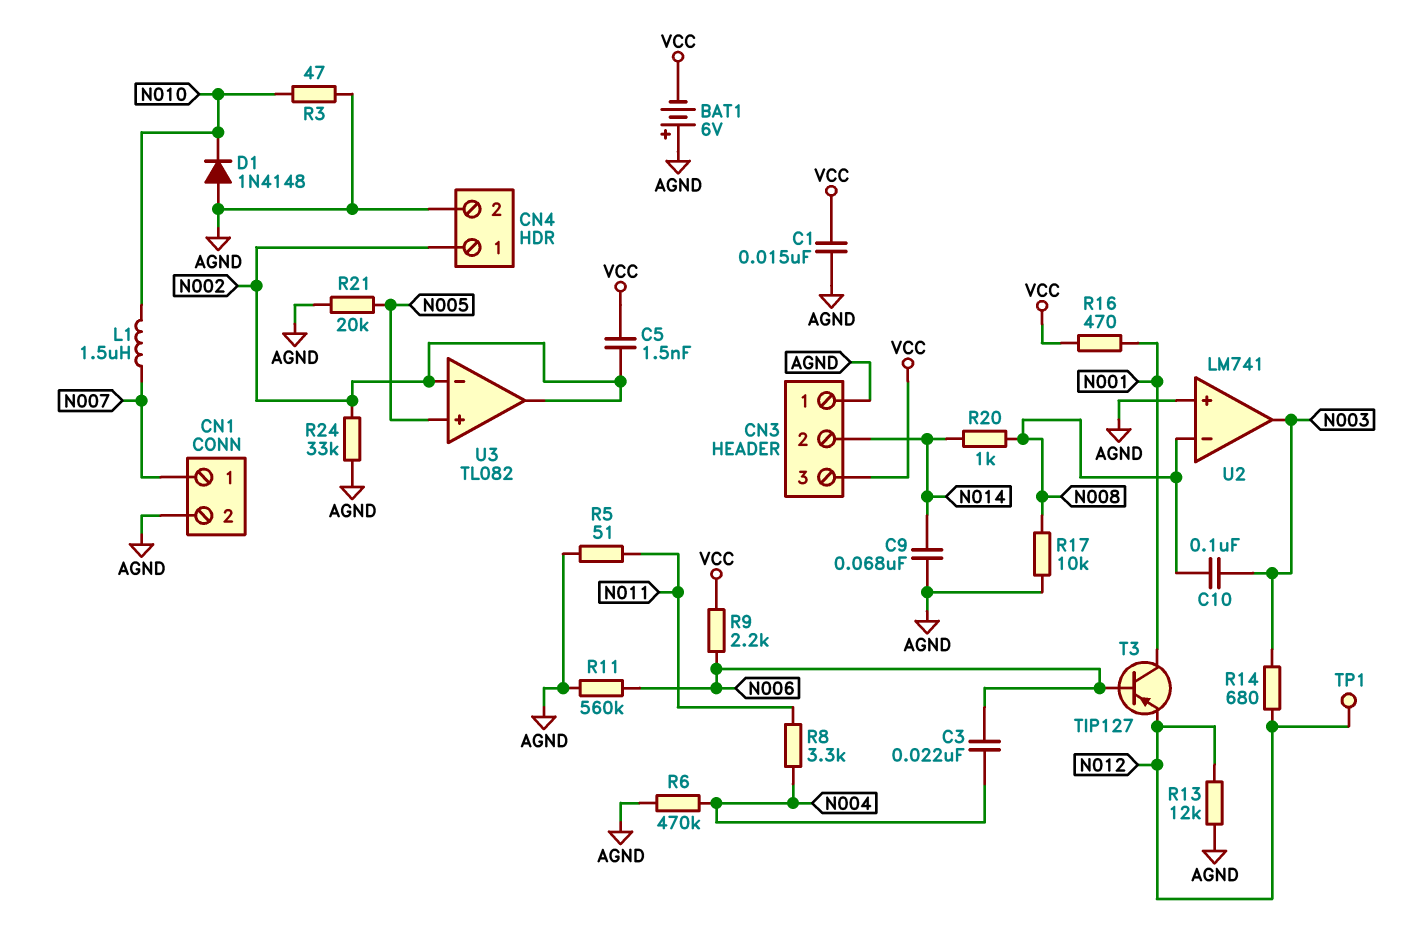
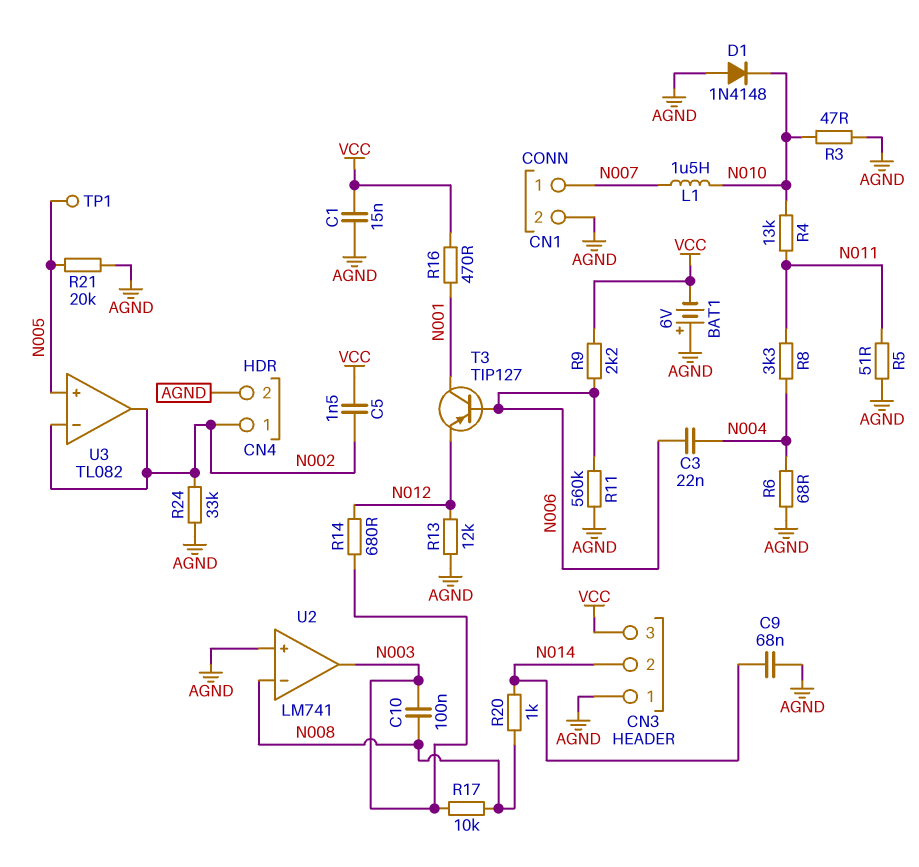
R4: none -> 13k (N010, N011)
R6: 470k (AGND, N004) -> 68 (AGND, N004)
R17: 10k (AGND, N008) -> 10k (N003, N008)
TP1: test point (N012) -> test point (N005)

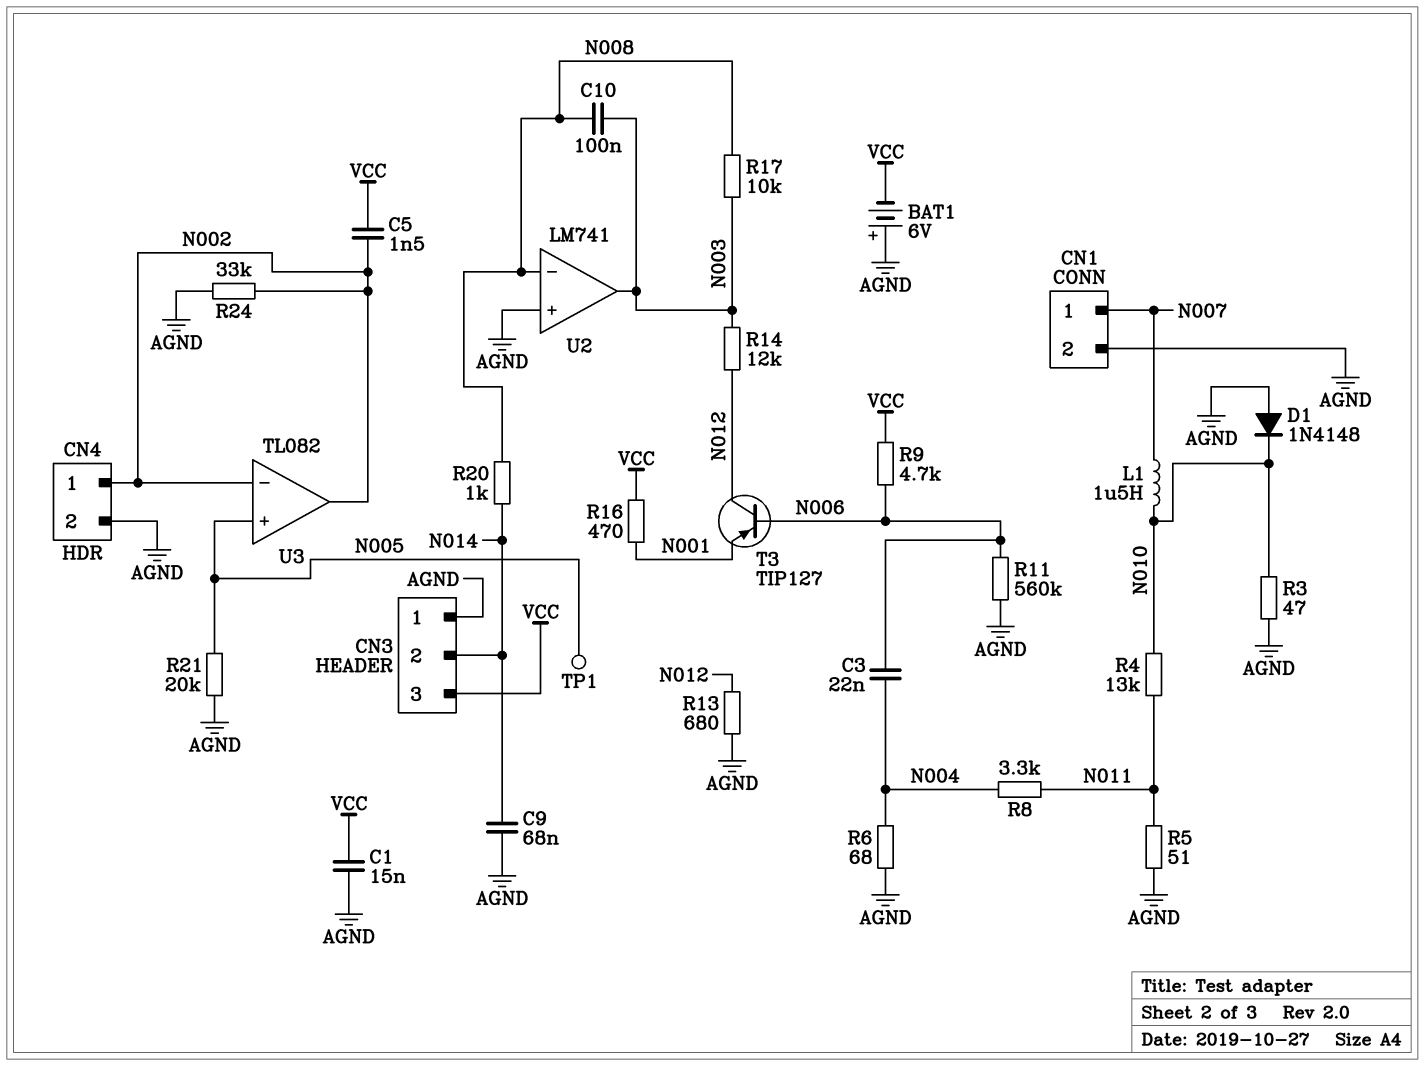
R9: 2.2k (N006, VCC) -> 4.7k (N006, VCC)
R13: 12k (AGND, N012) -> 680 (AGND, N012)
R14: 680 (N003, N012) -> 12k (N003, N012)
T3: PNP TIP127 (B N006, C N001, E N012) -> PNP TIP127 (B N006, C N012, E N001)

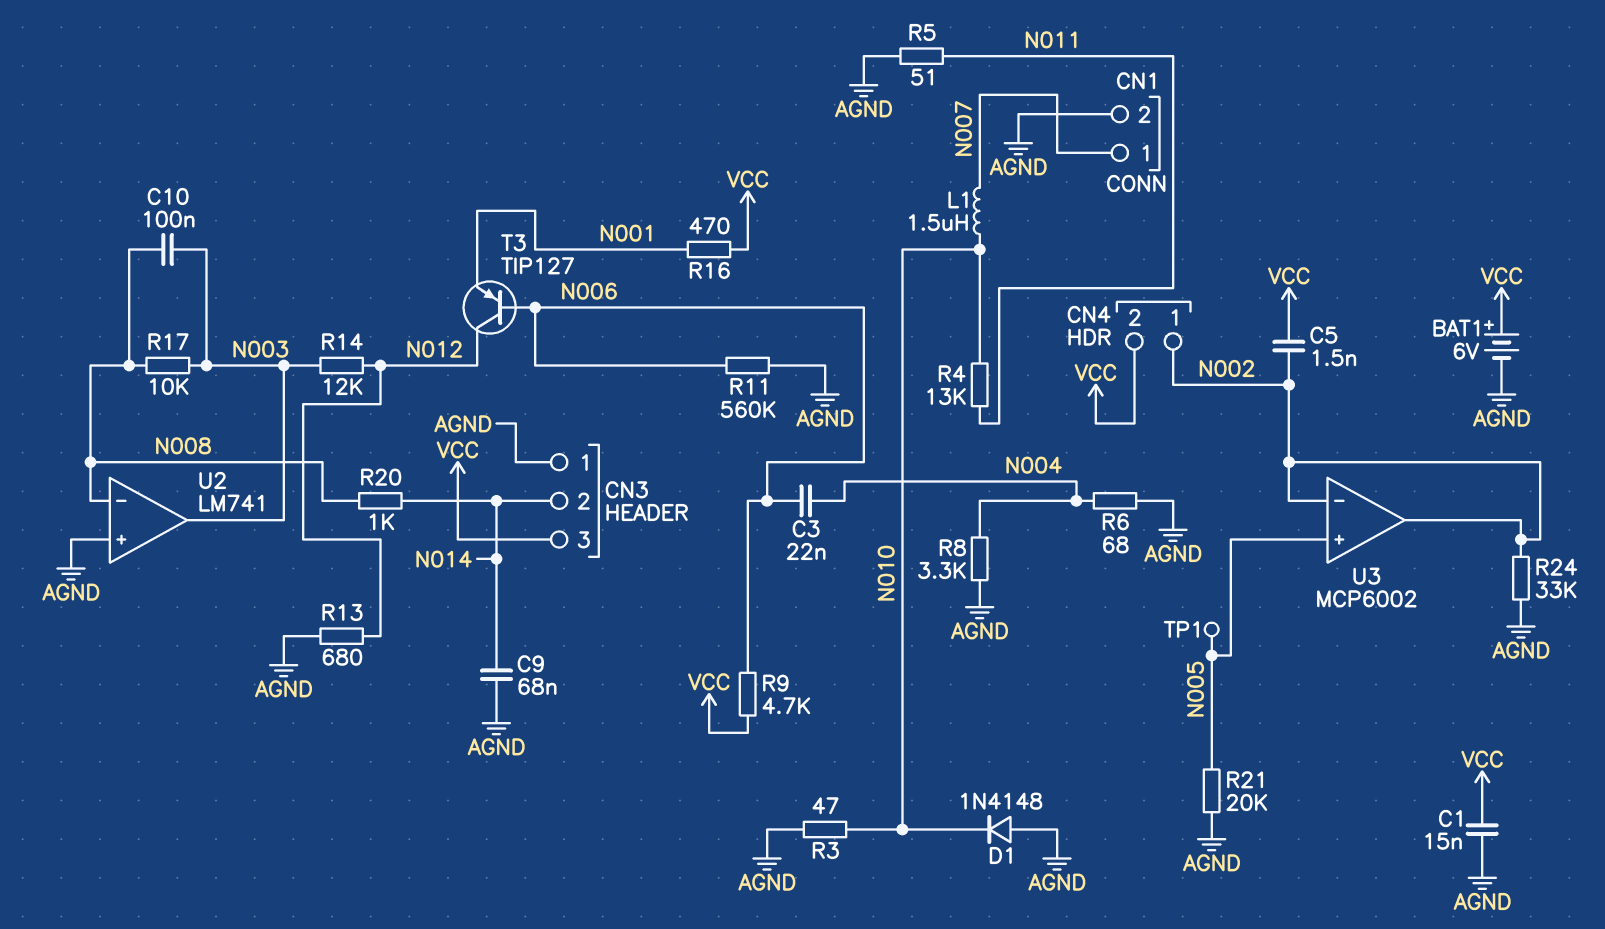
BAT1: 6V (plus AGND, minus VCC) -> 6V (plus VCC, minus AGND)
CN4 pin 2: AGND -> VCC
R8: 3.3k (N004, N011) -> 3.3k (AGND, N004)
U3: TL082 -> MCP6002

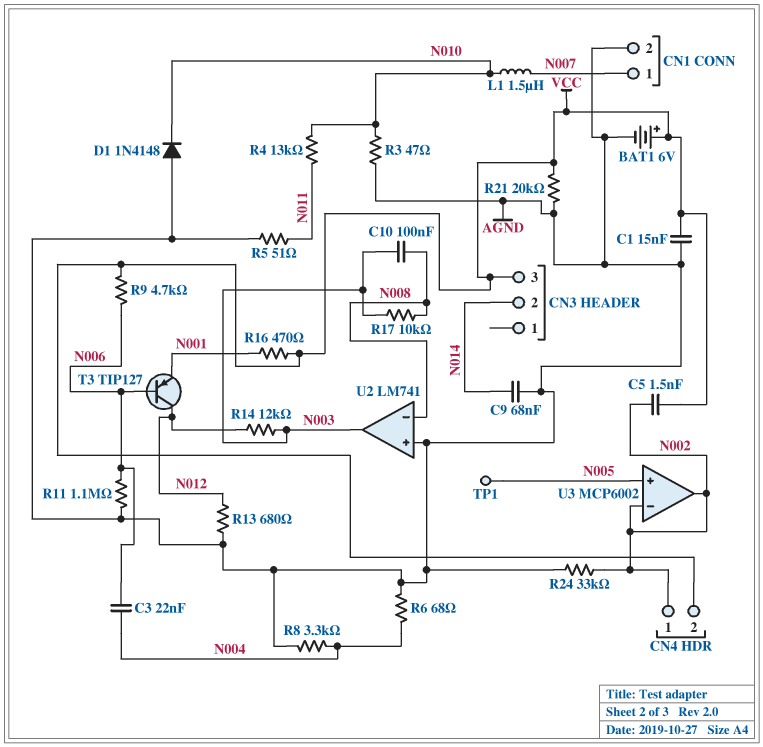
CN3 pin 1: AGND -> none
R11: 560k (AGND, N006) -> 1.1M (AGND, N006)
R20: 1k (N008, N014) -> none
R21: 20k (AGND, N005) -> 20k (AGND, VCC)

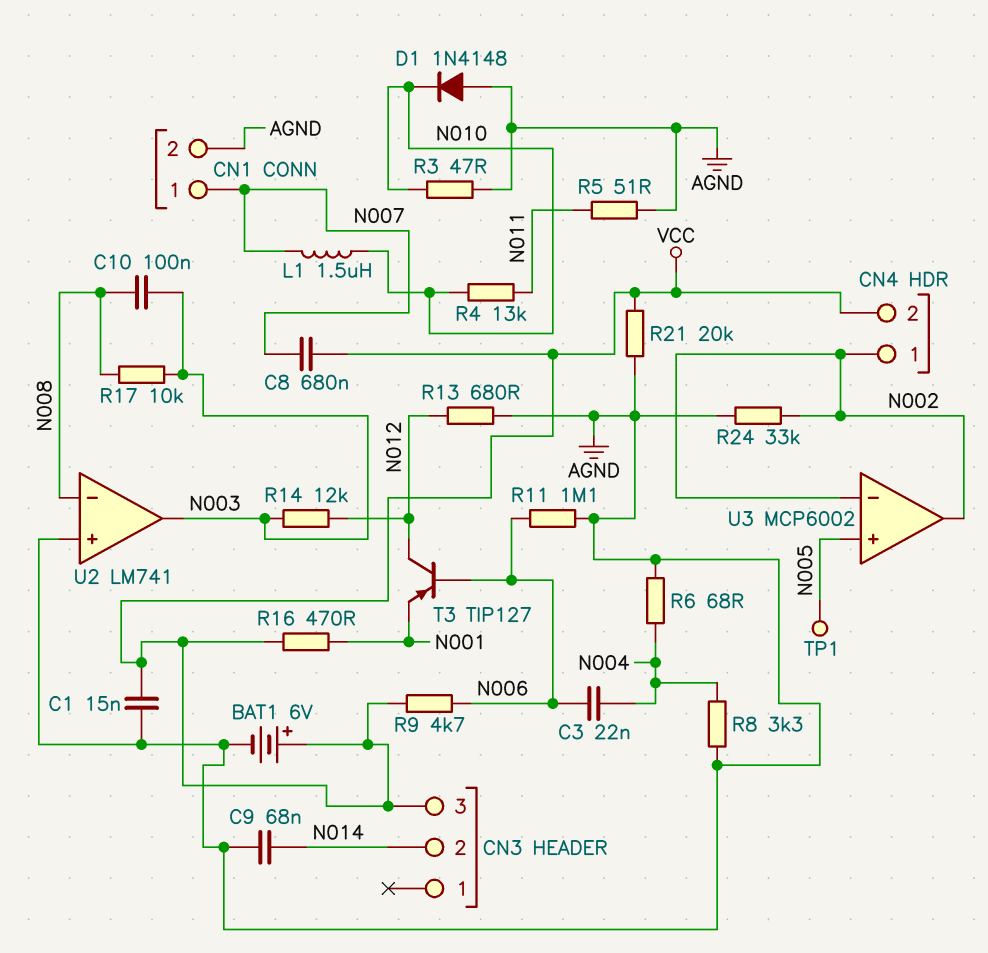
C5: 1.5nF (N002, VCC) -> none
C8: none -> 680nF (N007, VCC)

